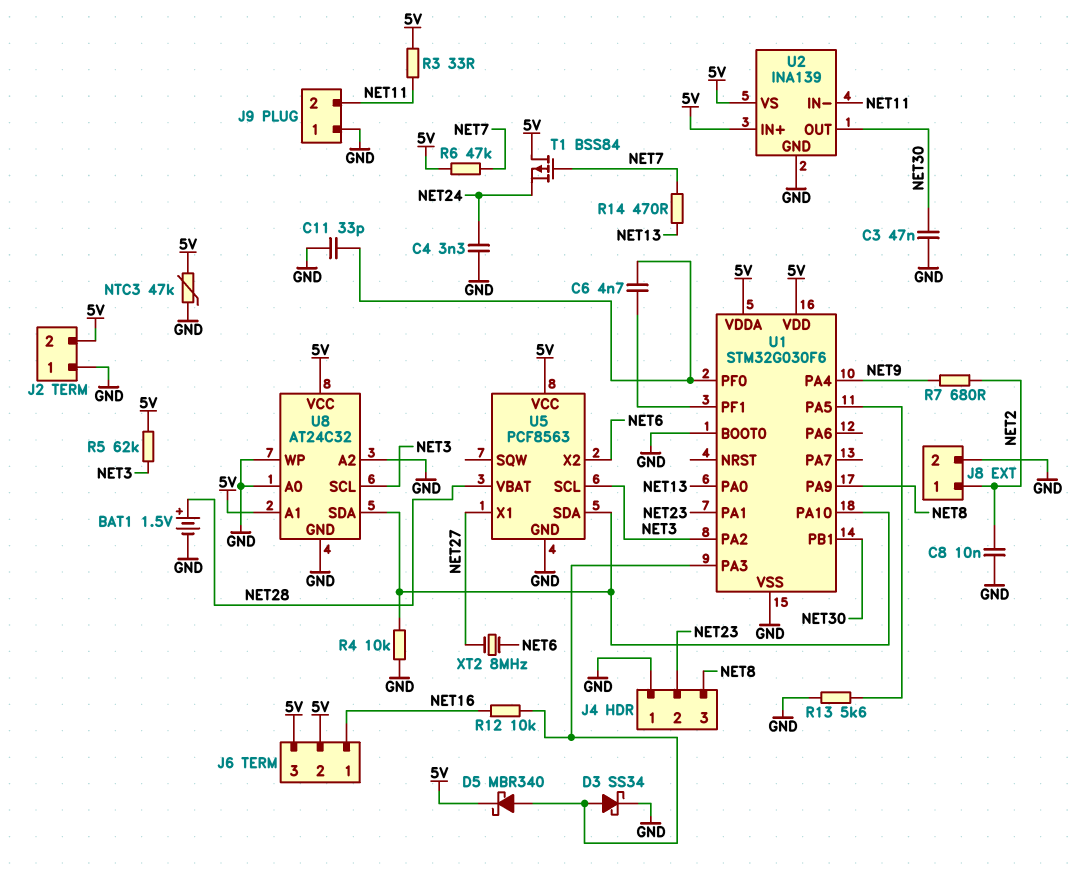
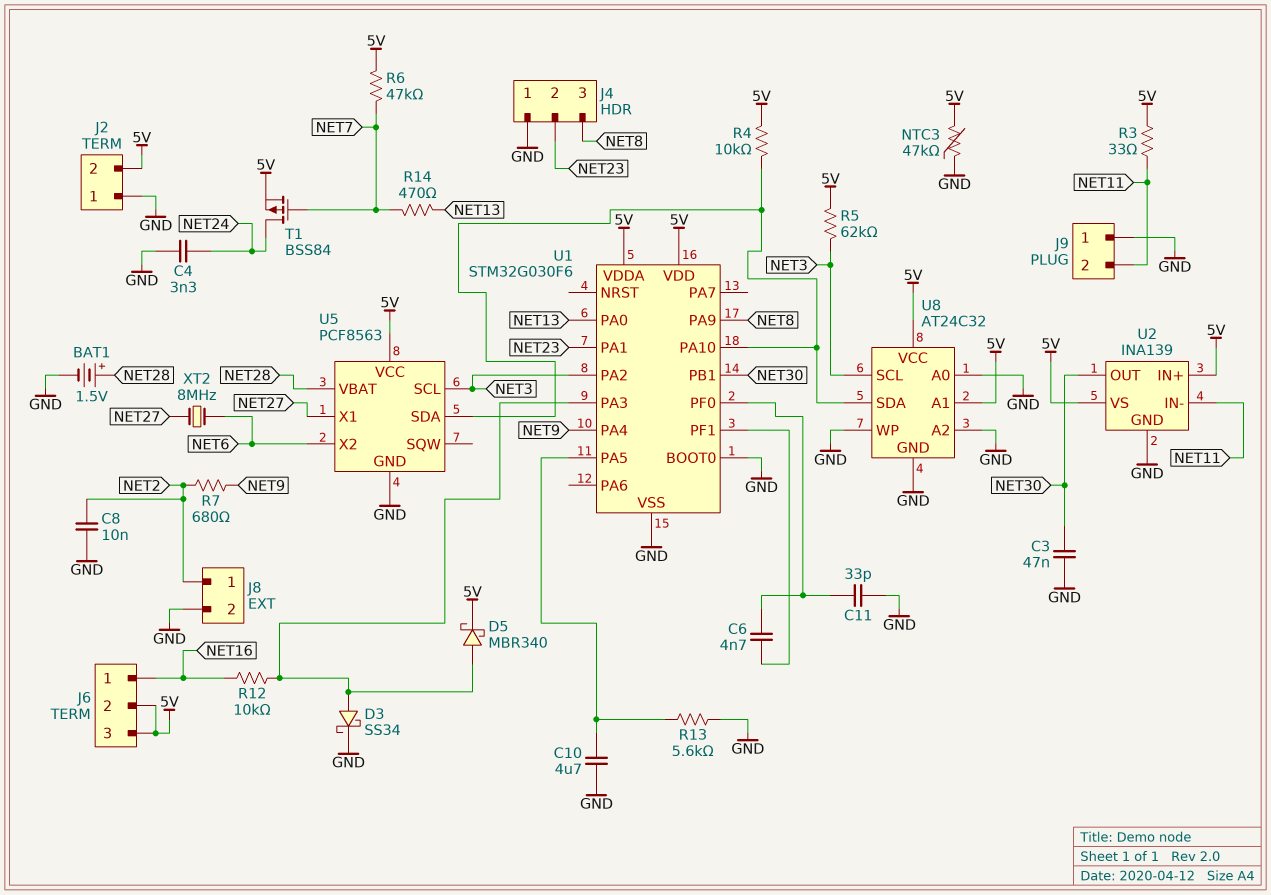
C10: none -> 4.7uF (GND, U1/PA5)
R4: 10k (GND, U1/PA10) -> 10k (5V, U1/PA10)
T1: PMOS BSS84 (G NET7, D 5V, S NET24) -> PMOS BSS84 (G NET7, D NET24, S 5V)

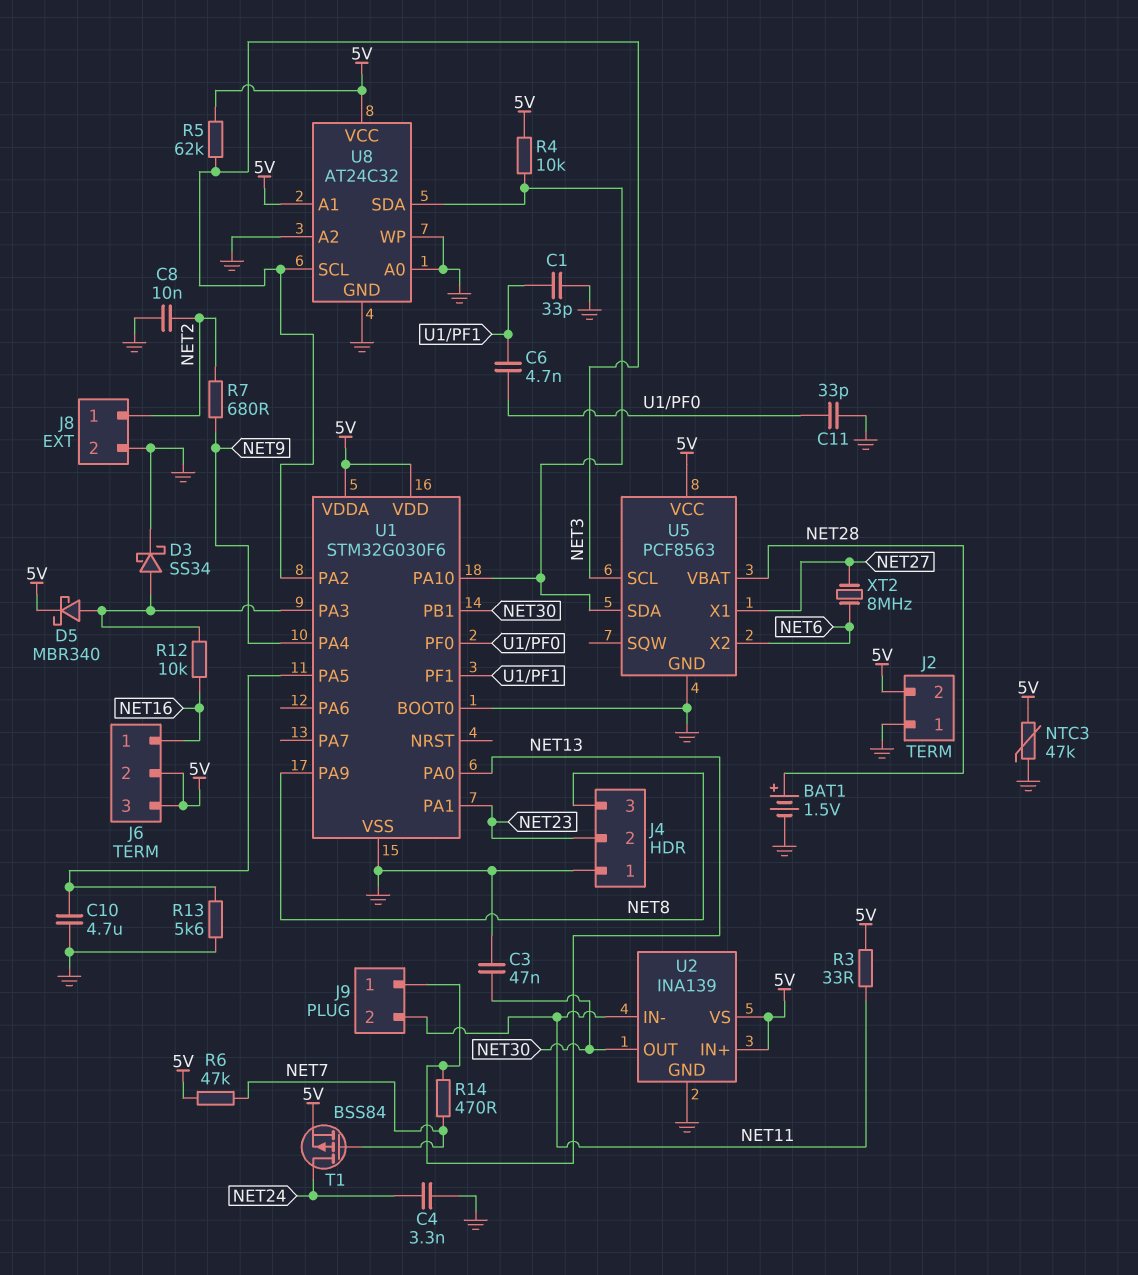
C1: none -> 33pF (GND, U1/PF1)
J9 pin 1: GND -> NET13

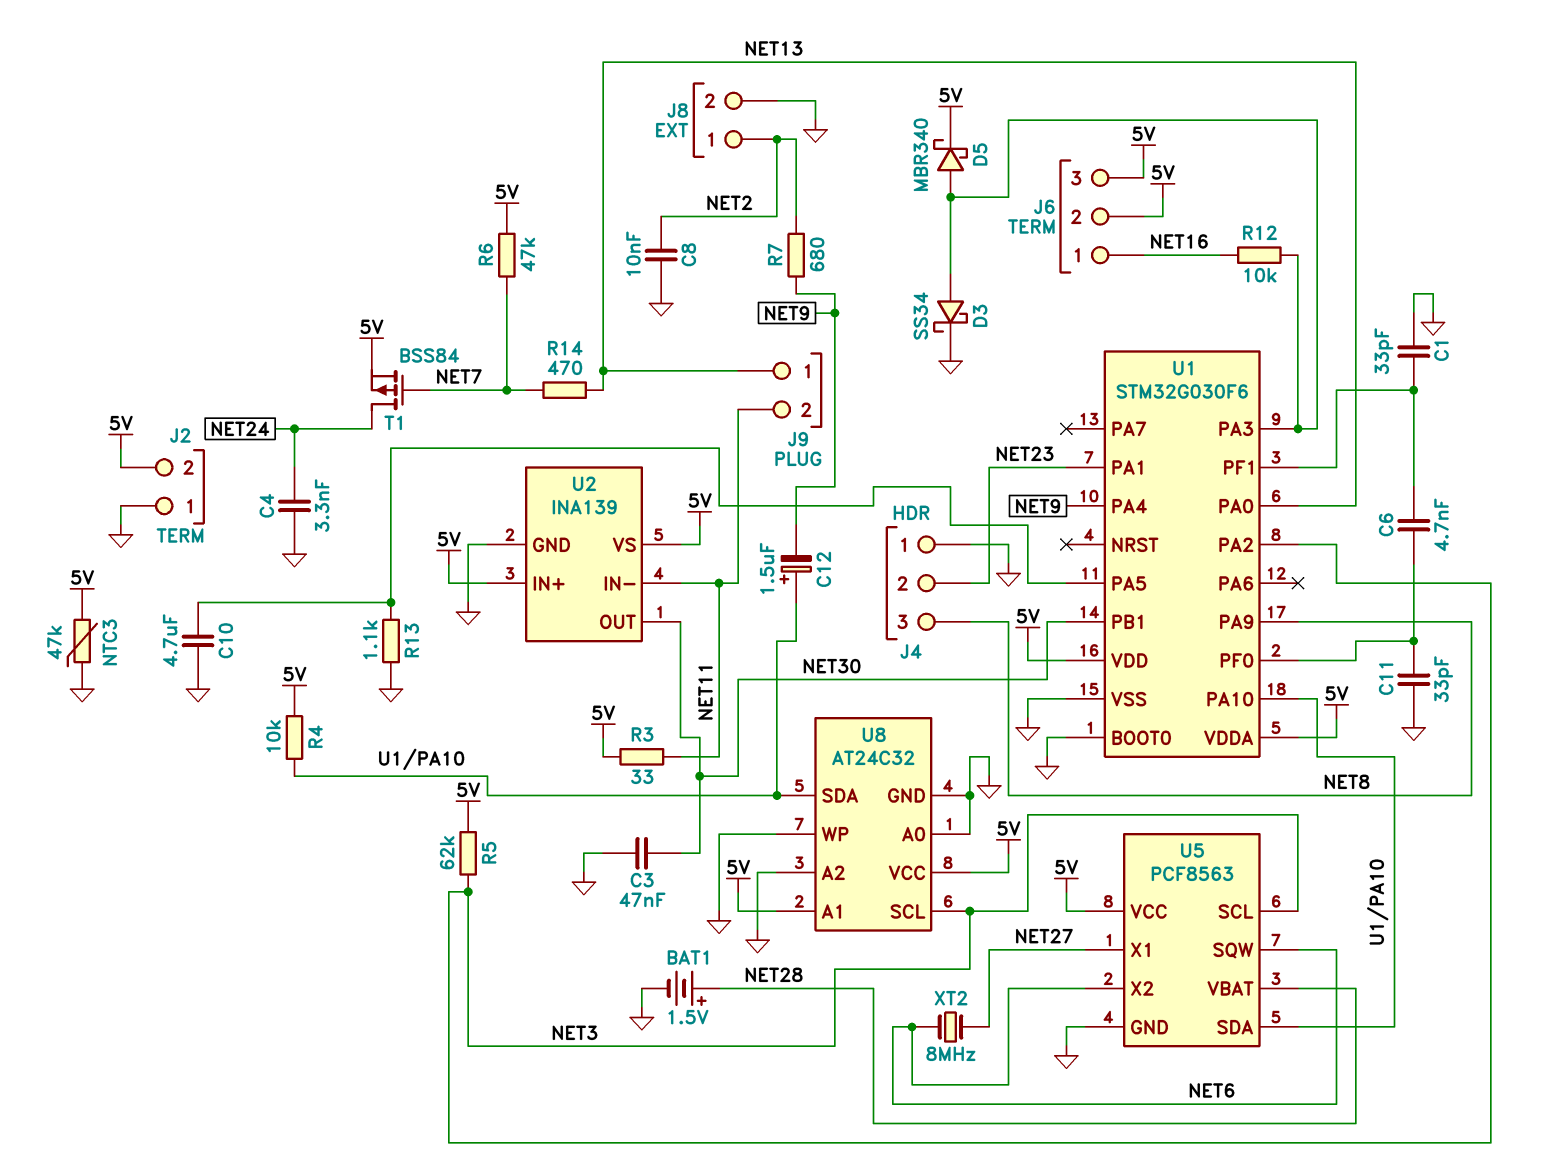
C12: none -> 1.5uF (plus U1/PA10, minus NET9)
R13: 5.6k (GND, U1/PA5) -> 1.1k (GND, U1/PA5)
U5 pin SQW: none -> NET6

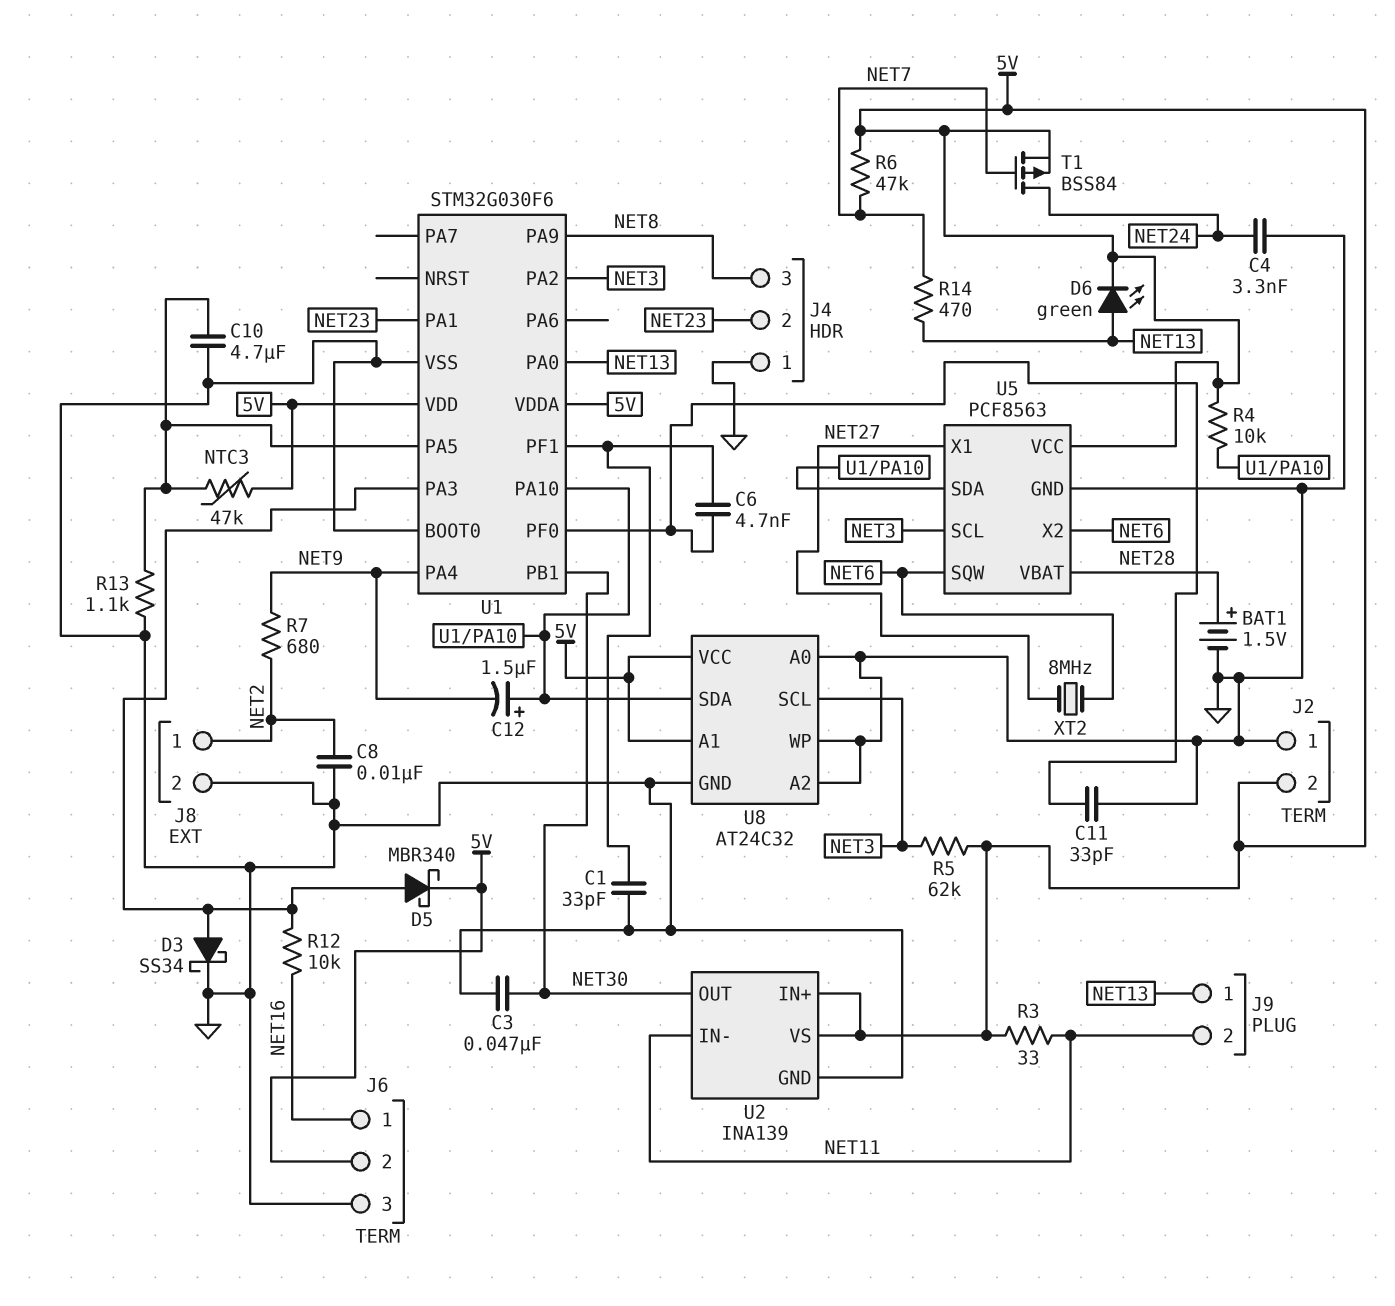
D6: none -> LED green (A NET13, K 5V)
J6 pin 3: 5V -> GND
NTC3: 47k (5V, GND) -> 47k (5V, U1/PA5)

